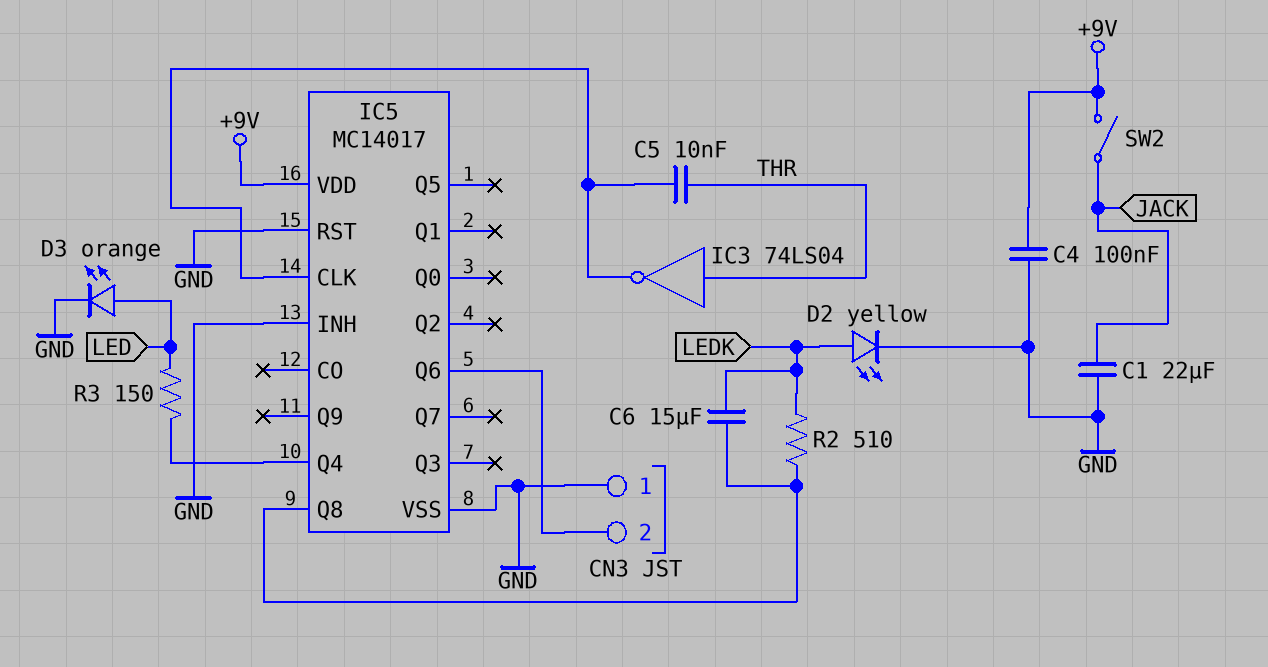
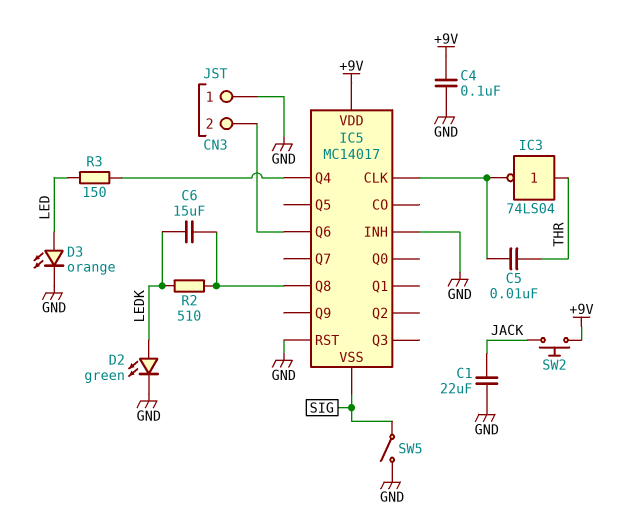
D2: LED yellow (A LEDK, K GND) -> LED green (A LEDK, K GND)
IC5 pin VSS: GND -> SIG
SW2: switch (+9V, JACK) -> button (+9V, JACK)
SW5: none -> switch (GND, SIG)

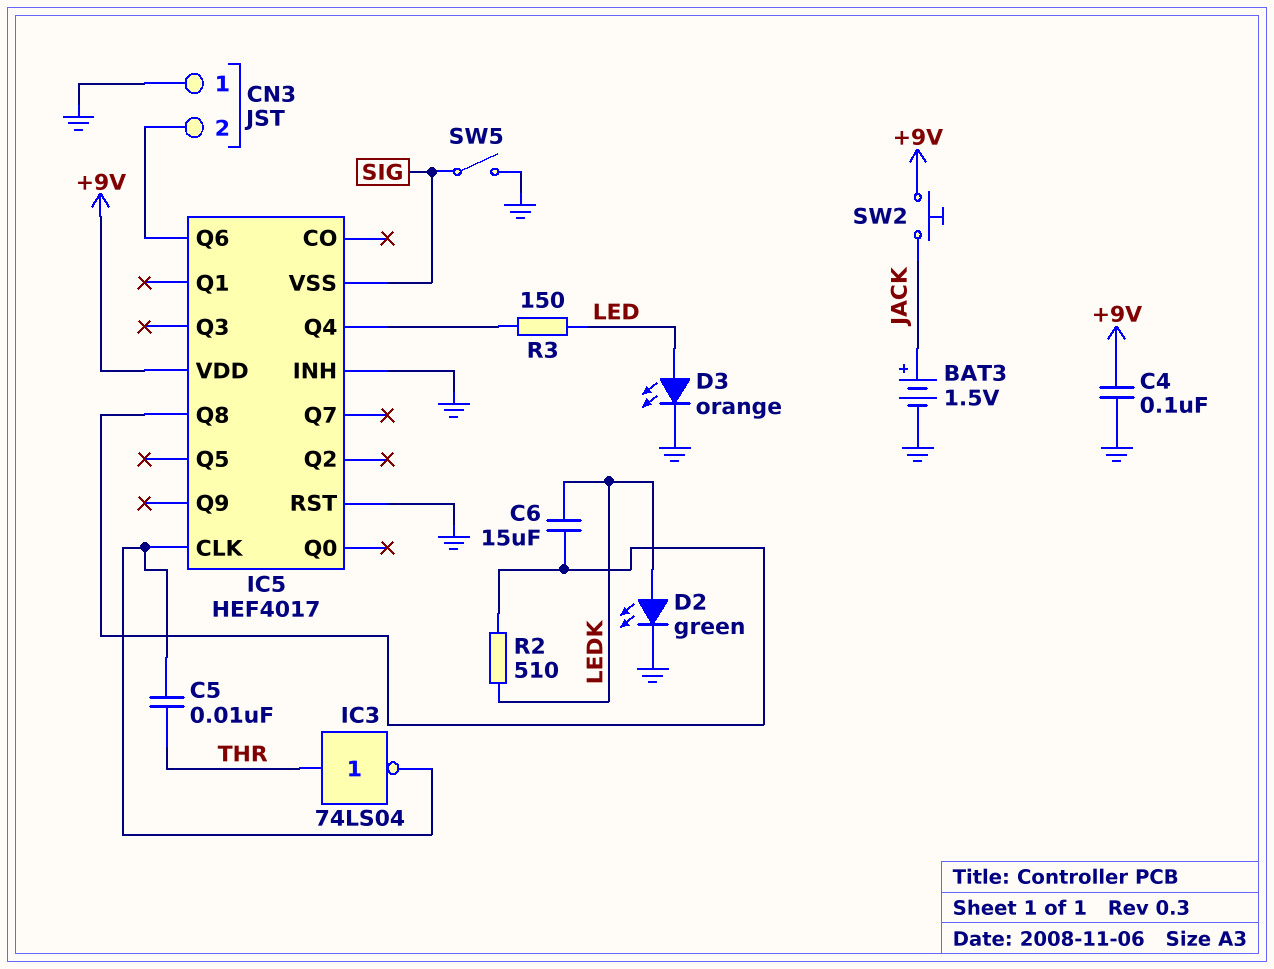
BAT3: none -> 1.5V (plus JACK, minus GND)
C1: 22uF (GND, JACK) -> none
IC5: MC14017 -> HEF4017

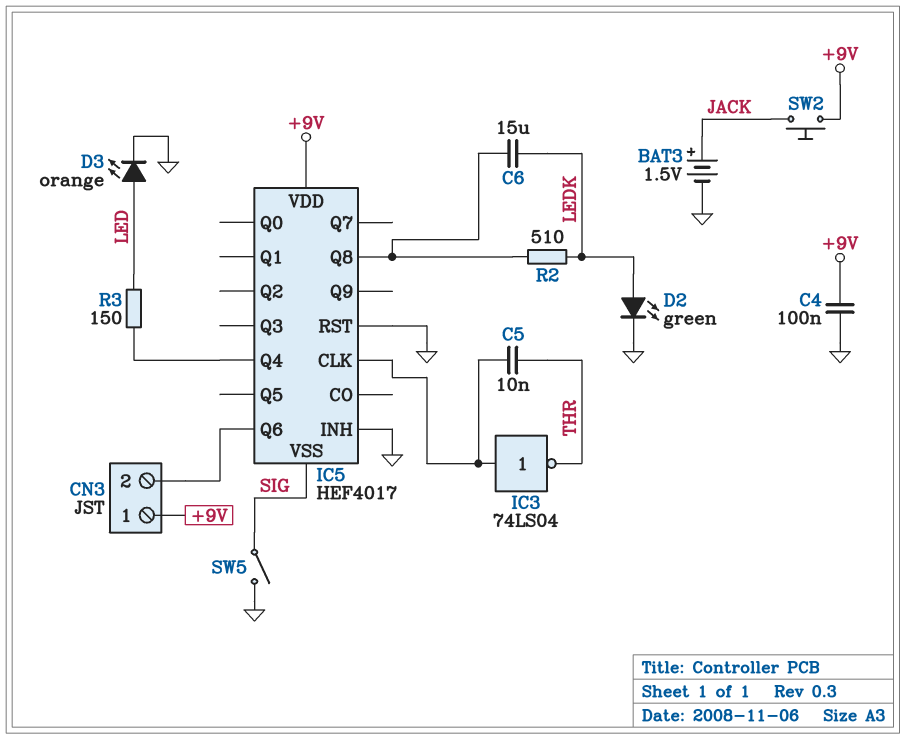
CN3 pin 1: GND -> +9V
IC3: NOT 74LS04 (in THR, out IC5/CLK) -> NOT 74LS04 (in IC5/CLK, out THR)

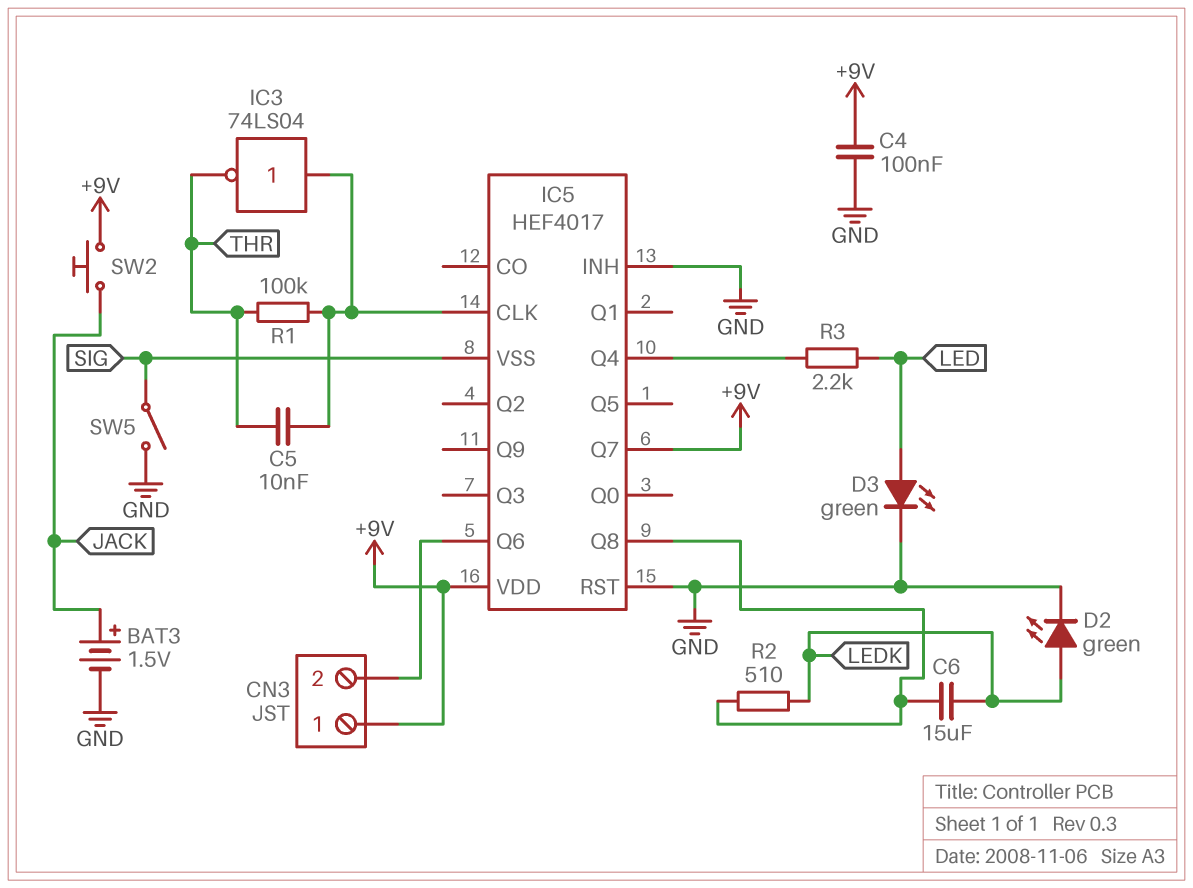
D3: LED orange (A LED, K GND) -> LED green (A LED, K GND)
IC5 pin Q7: none -> +9V
R1: none -> 100k (IC5/CLK, THR)
R3: 150 (IC5/Q4, LED) -> 2.2k (IC5/Q4, LED)

